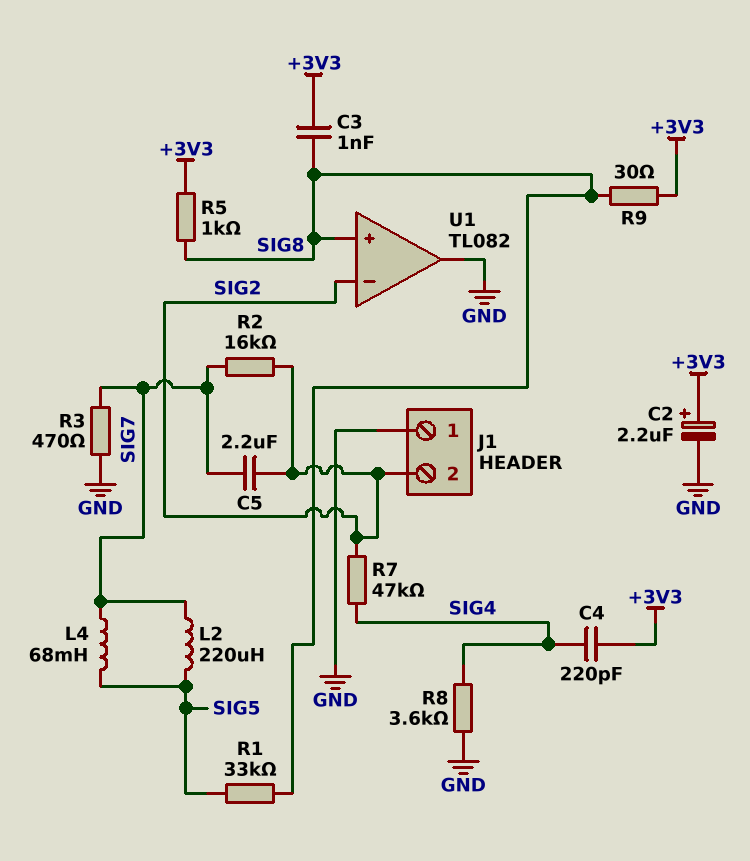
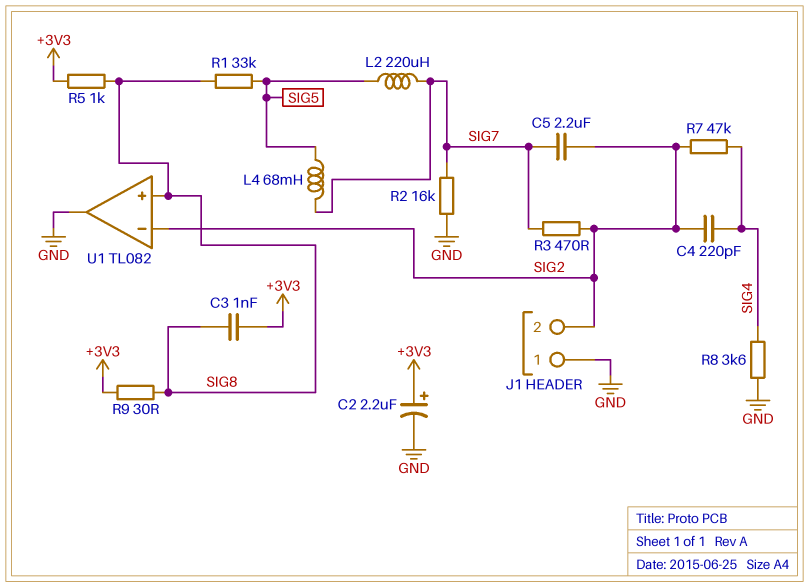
C4: 220pF (+3V3, SIG4) -> 220pF (SIG2, SIG4)
R2: 16k (SIG2, SIG7) -> 16k (GND, SIG7)
R3: 470 (GND, SIG7) -> 470 (SIG2, SIG7)

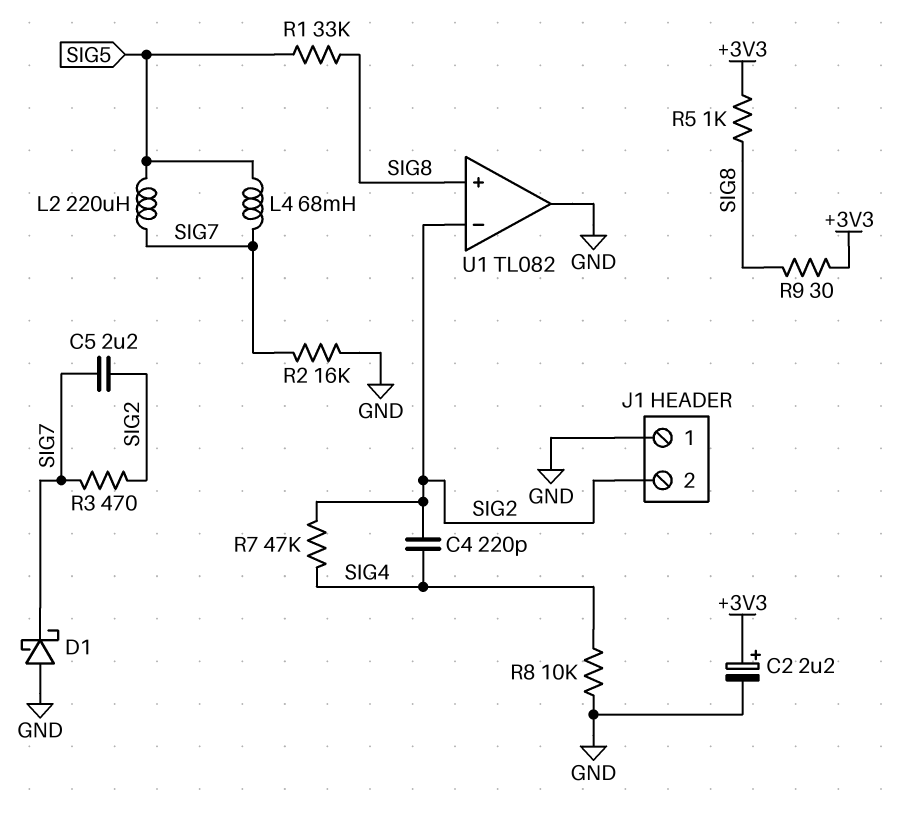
C3: 1nF (+3V3, SIG8) -> none
D1: none -> schottky (A GND, K SIG7)
R8: 3.6k (GND, SIG4) -> 10k (GND, SIG4)

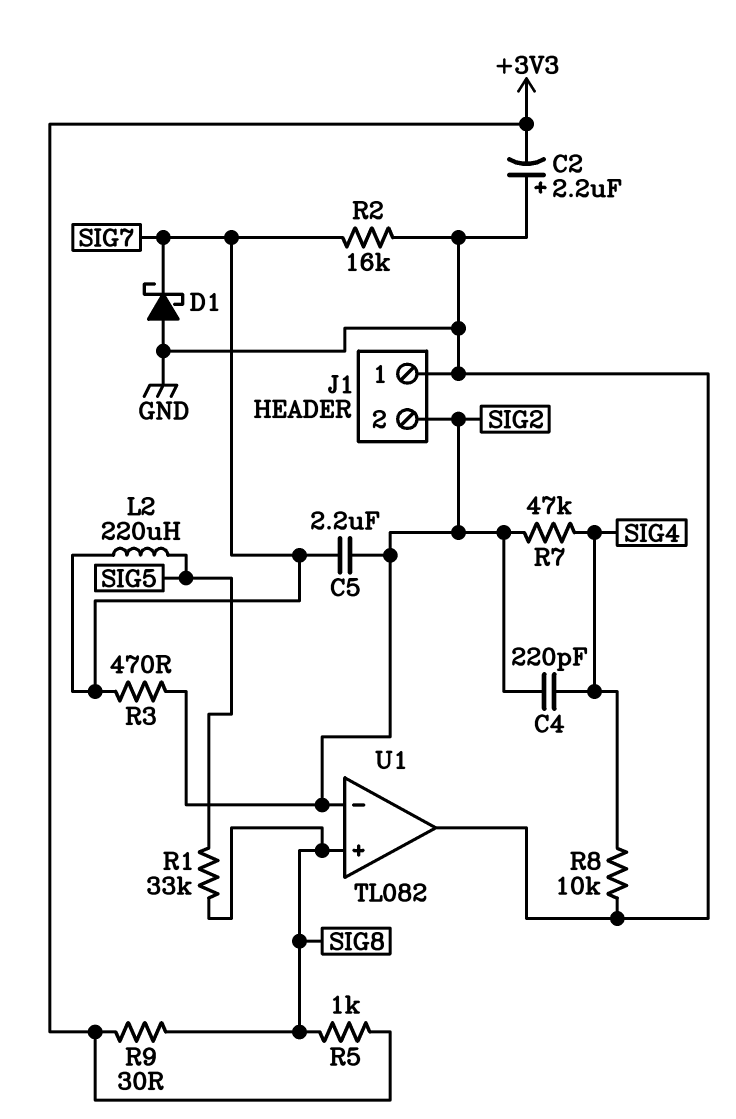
C2: 2.2uF (plus +3V3, minus GND) -> 2.2uF (plus GND, minus +3V3)
L4: 68mH (SIG5, SIG7) -> none

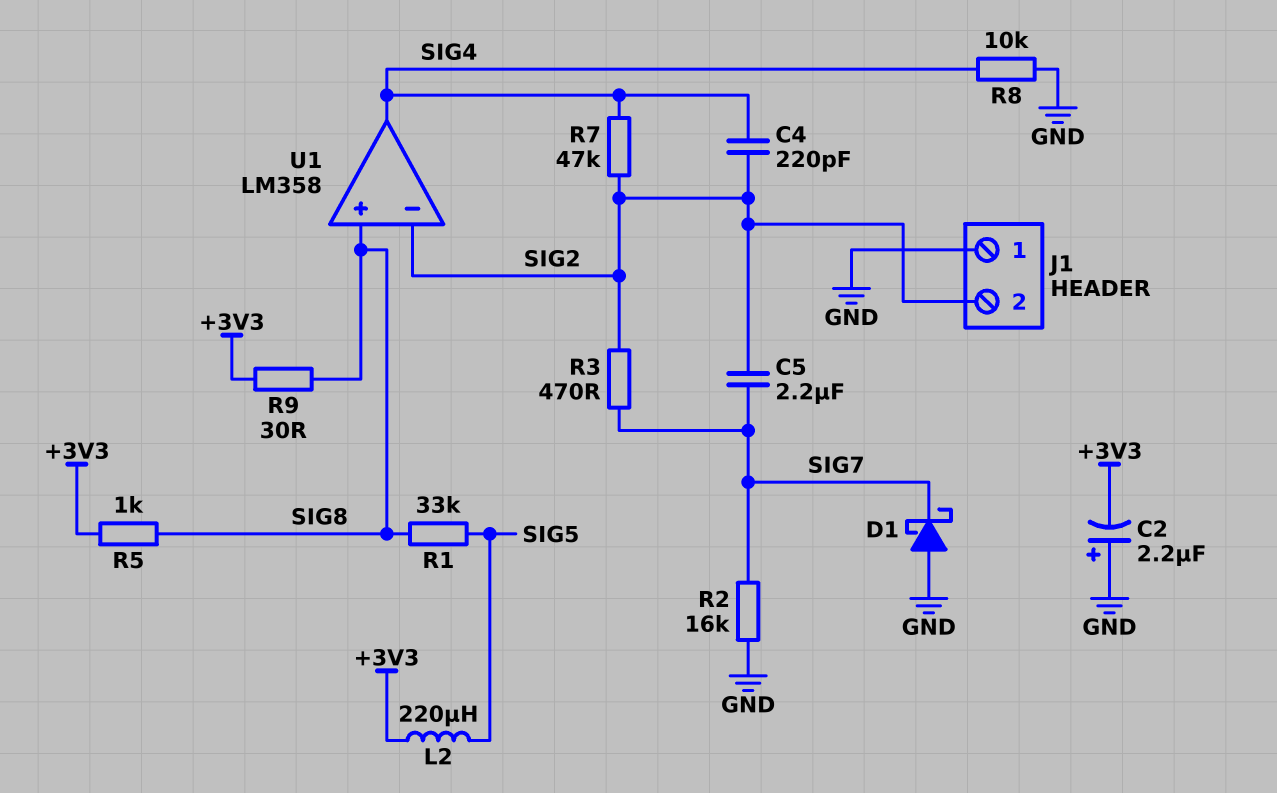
L2: 220uH (SIG5, SIG7) -> 220uH (+3V3, SIG5)
U1: TL082 -> LM358
U1 pin out: GND -> SIG4

